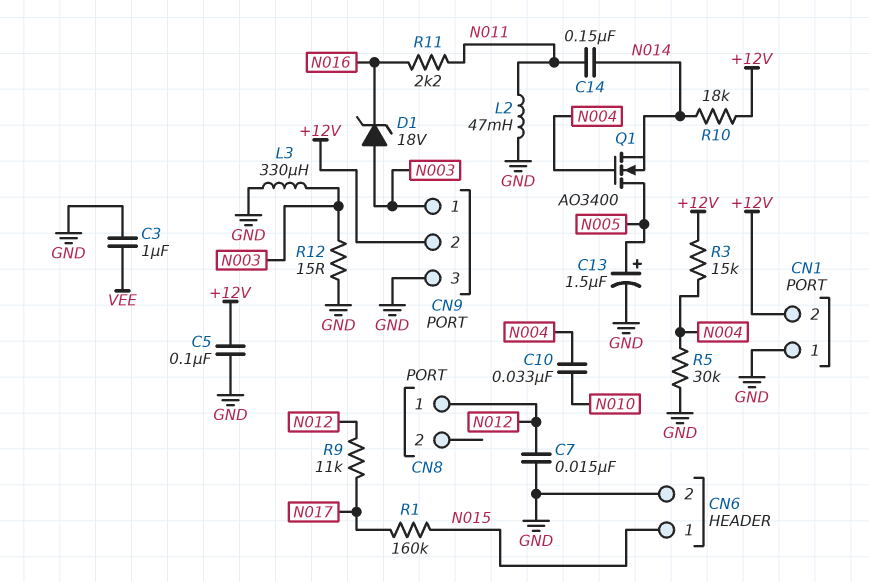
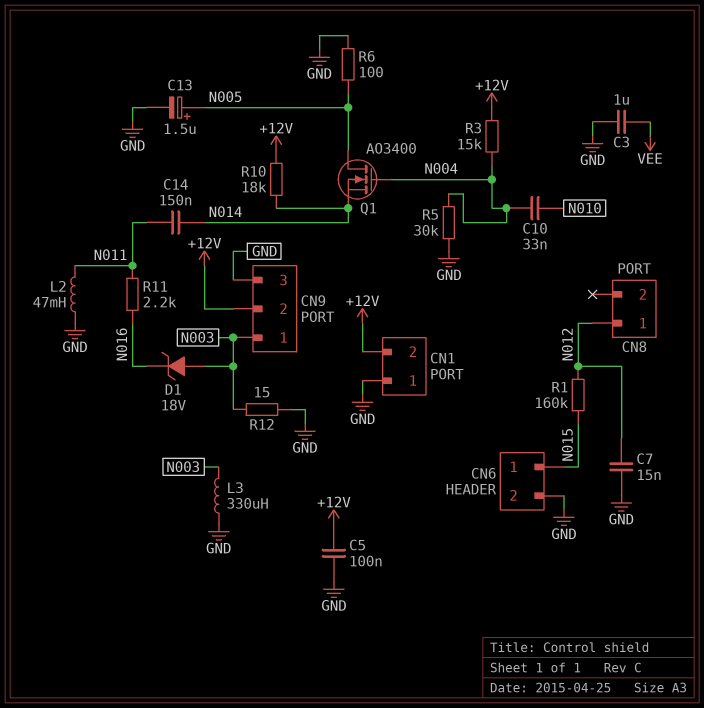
R1: 160k (N015, N017) -> 160k (N012, N015)
R6: none -> 100 (GND, N005)
R9: 11k (N012, N017) -> none

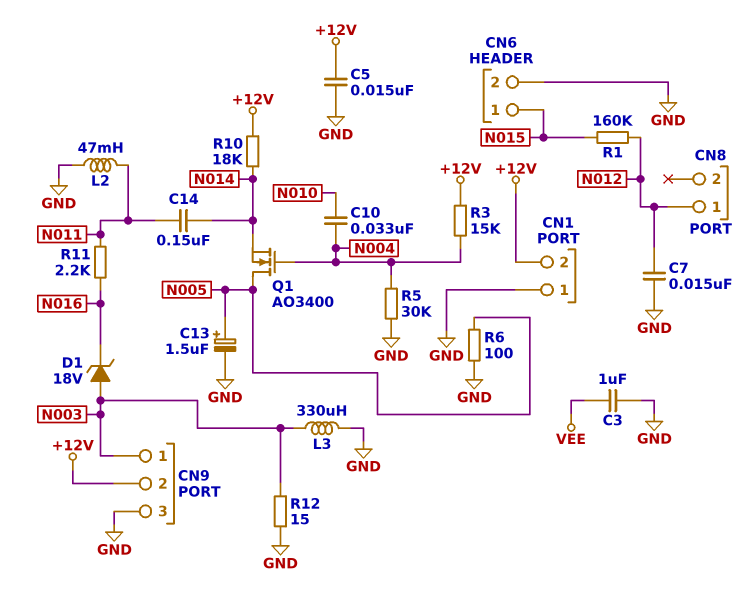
C5: 100nF (+12V, GND) -> 15nF (+12V, GND)

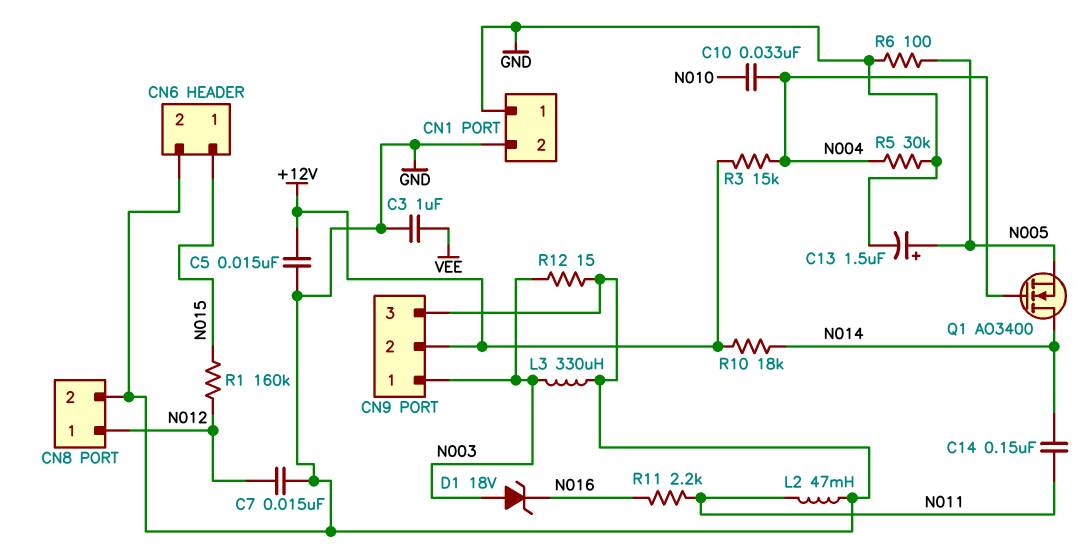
CN1 pin 2: +12V -> GND
CN8 pin 2: none -> GND
Q1: NMOS AO3400 (G N004, D N005, S N014) -> NMOS AO3400 (G N004, D N014, S N005)

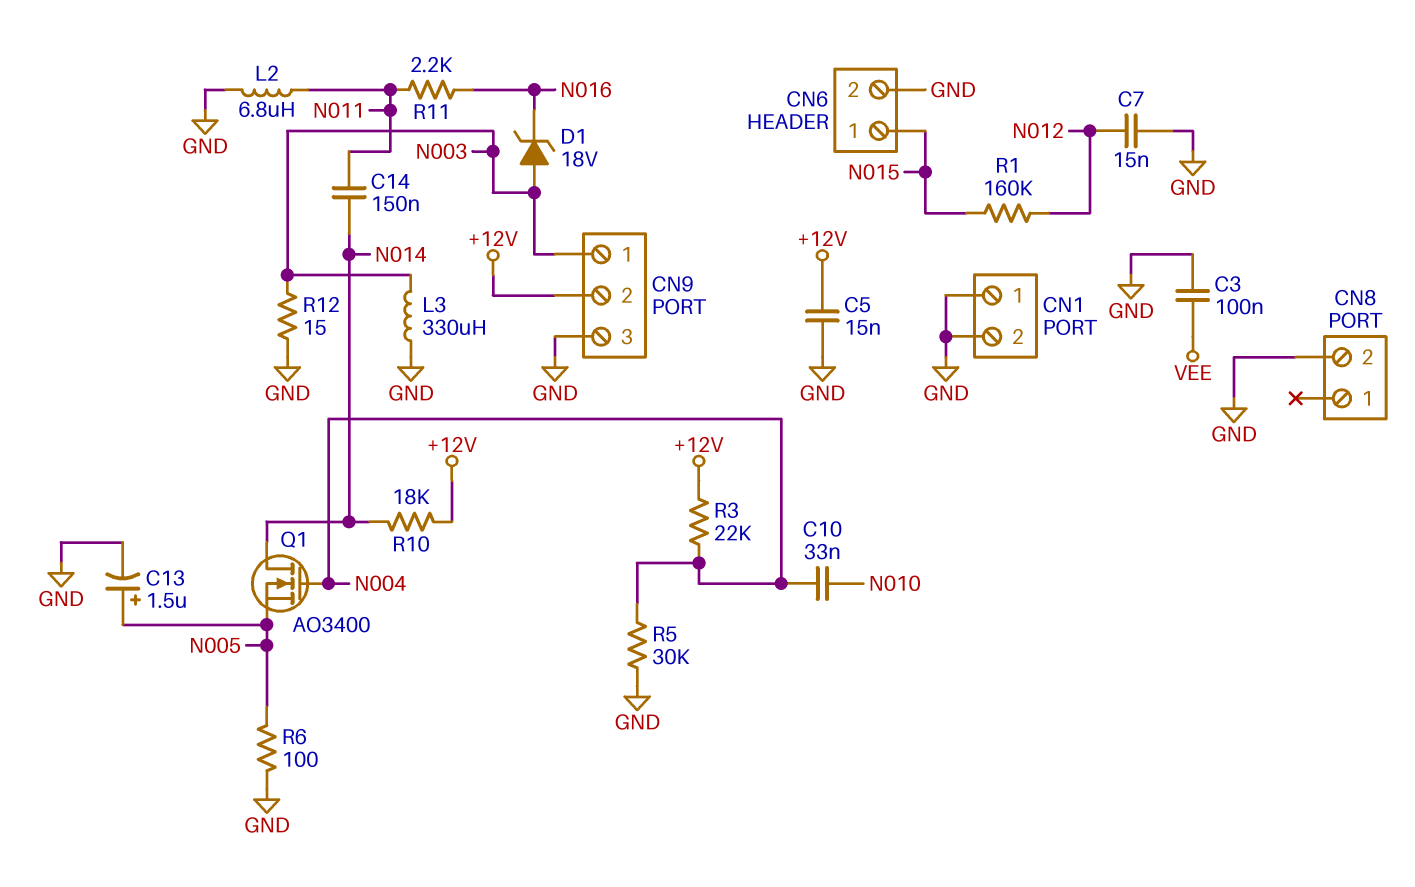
C3: 1uF (GND, VEE) -> 100nF (GND, VEE)
CN8 pin 1: N012 -> none
L2: 47mH (GND, N011) -> 6.8uH (GND, N011)
R3: 15k (+12V, N004) -> 22k (+12V, N004)

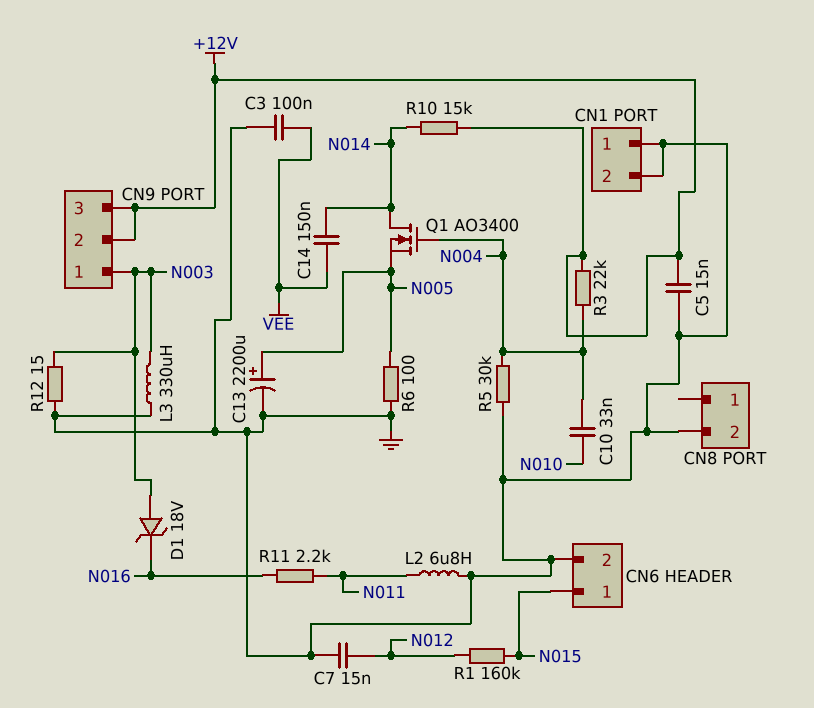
C13: 1.5uF (plus N005, minus GND) -> 2200uF (plus N005, minus GND)
C14: 150nF (N011, N014) -> 150nF (N014, VEE)
CN9 pin 3: GND -> +12V
R10: 18k (+12V, N014) -> 15k (+12V, N014)

